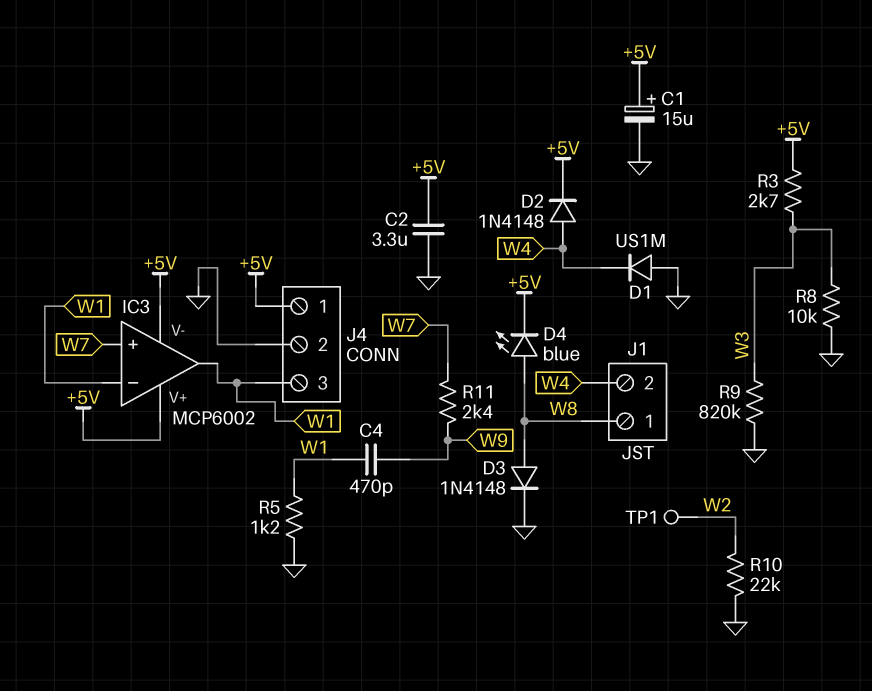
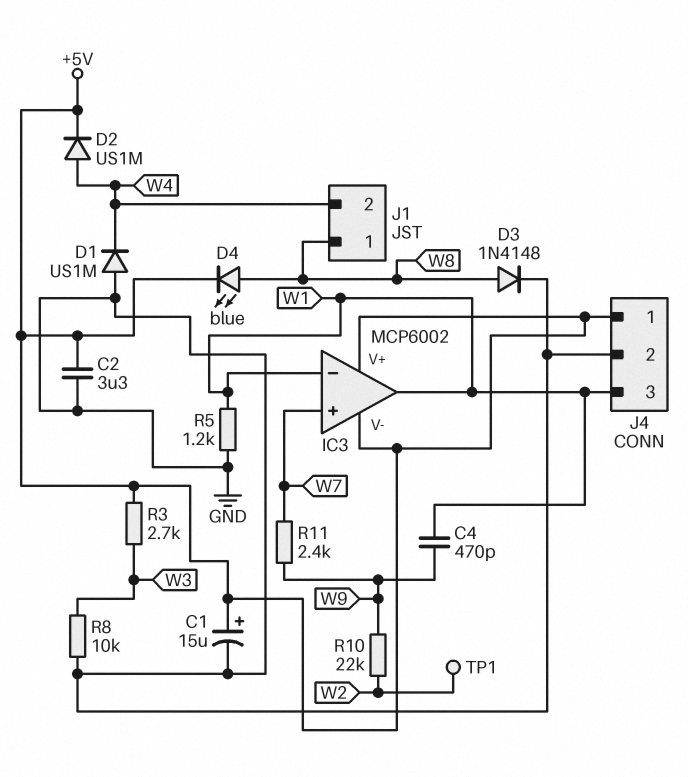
D2: diode 1N4148 (A W4, K +5V) -> diode US1M (A W4, K +5V)
R9: 820k (GND, W3) -> none
R10: 22k (GND, W2) -> 22k (W2, W9)

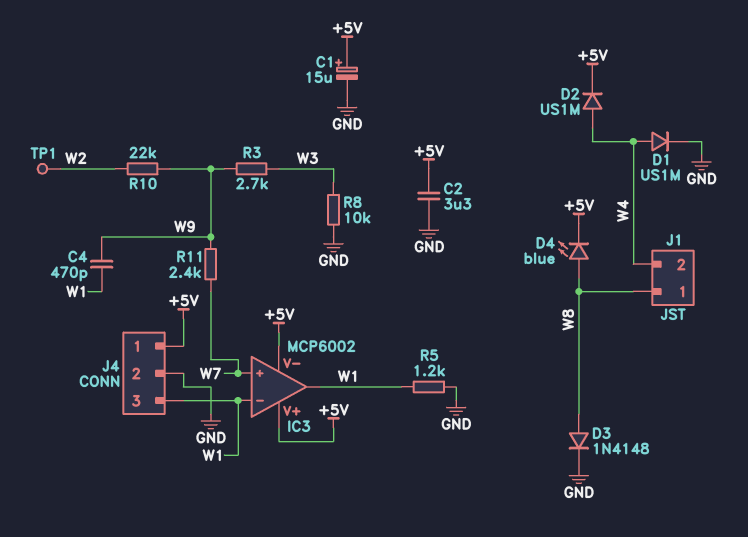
D1: diode US1M (A GND, K W4) -> diode US1M (A W4, K GND)
R3: 2.7k (+5V, W3) -> 2.7k (W3, W9)

